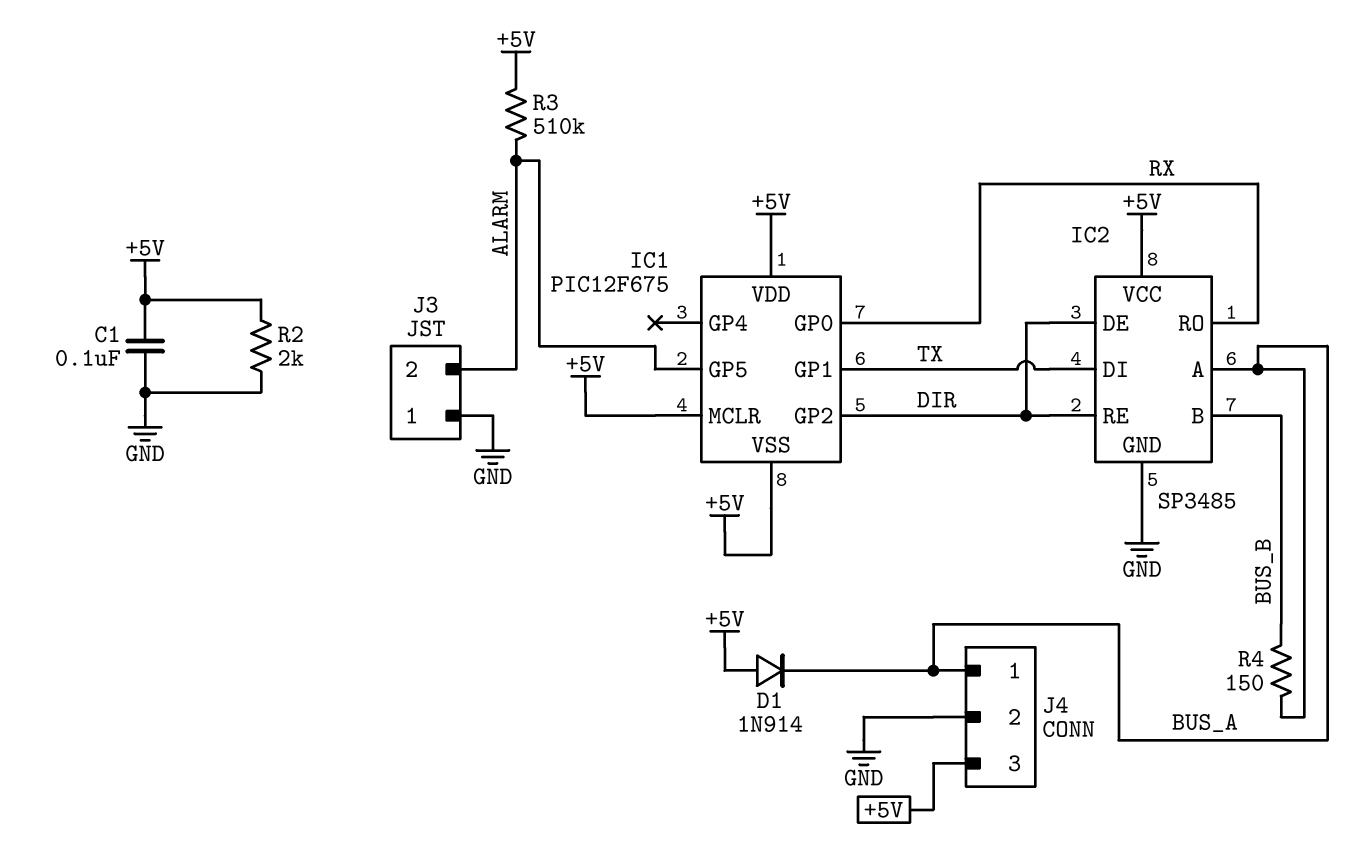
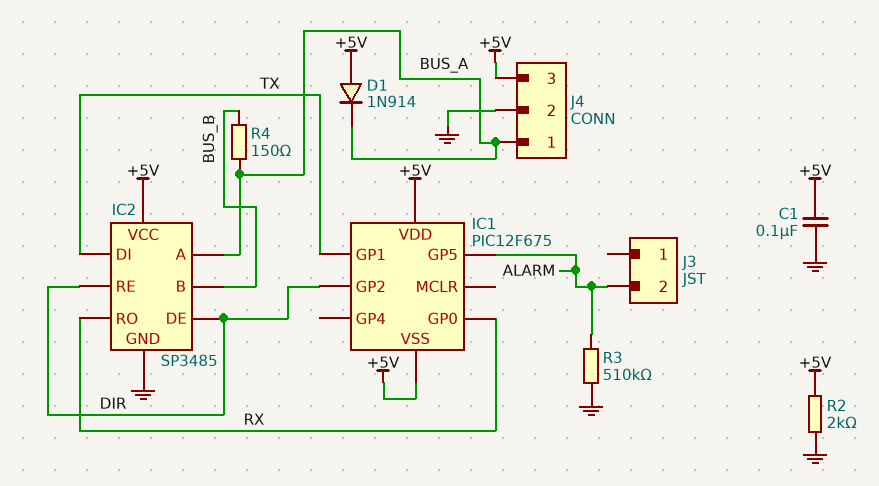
IC1 pin MCLR: +5V -> none
J3 pin 1: GND -> none
R3: 510k (+5V, ALARM) -> 510k (ALARM, GND)

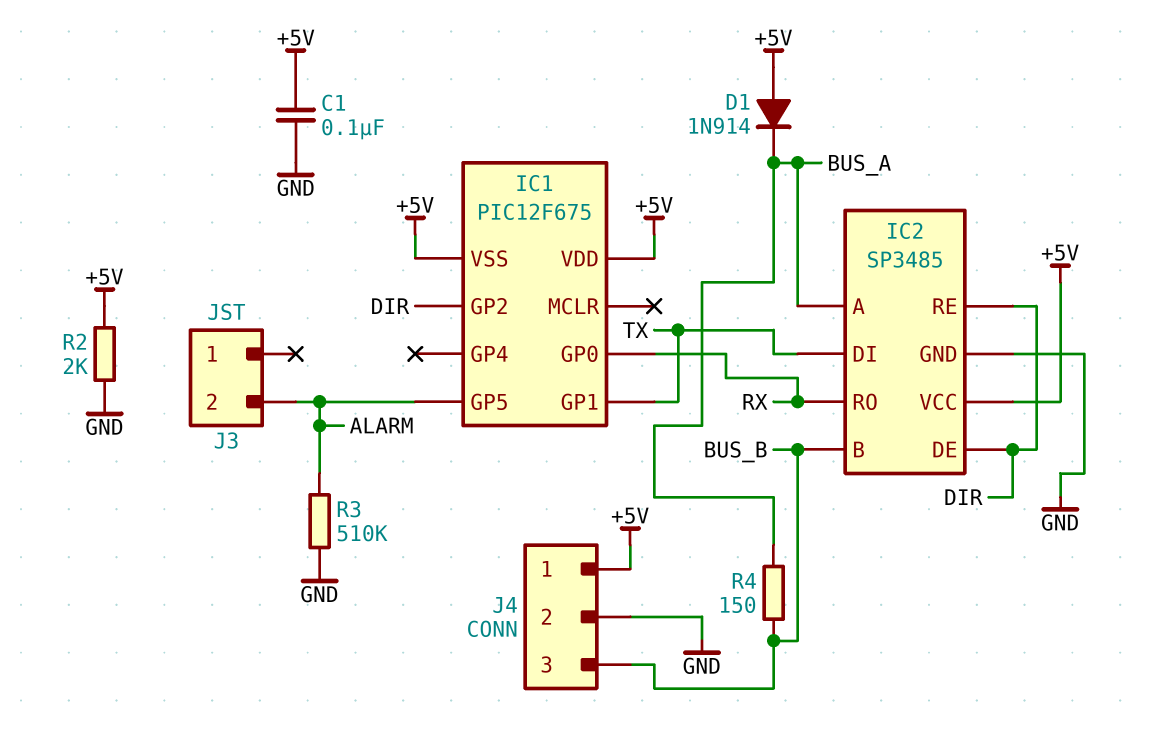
J4 pin 1: BUS_A -> +5V
J4 pin 3: +5V -> BUS_B

